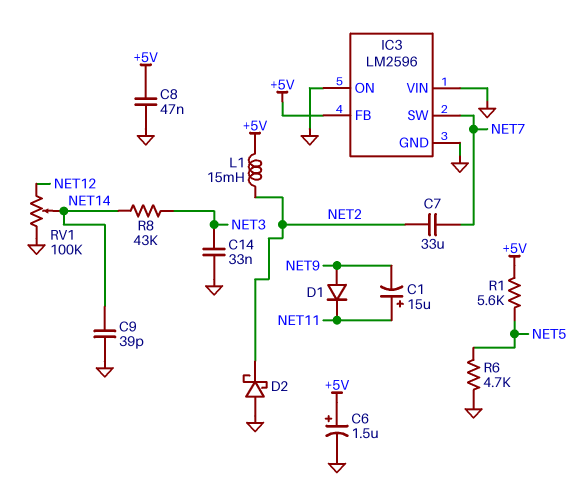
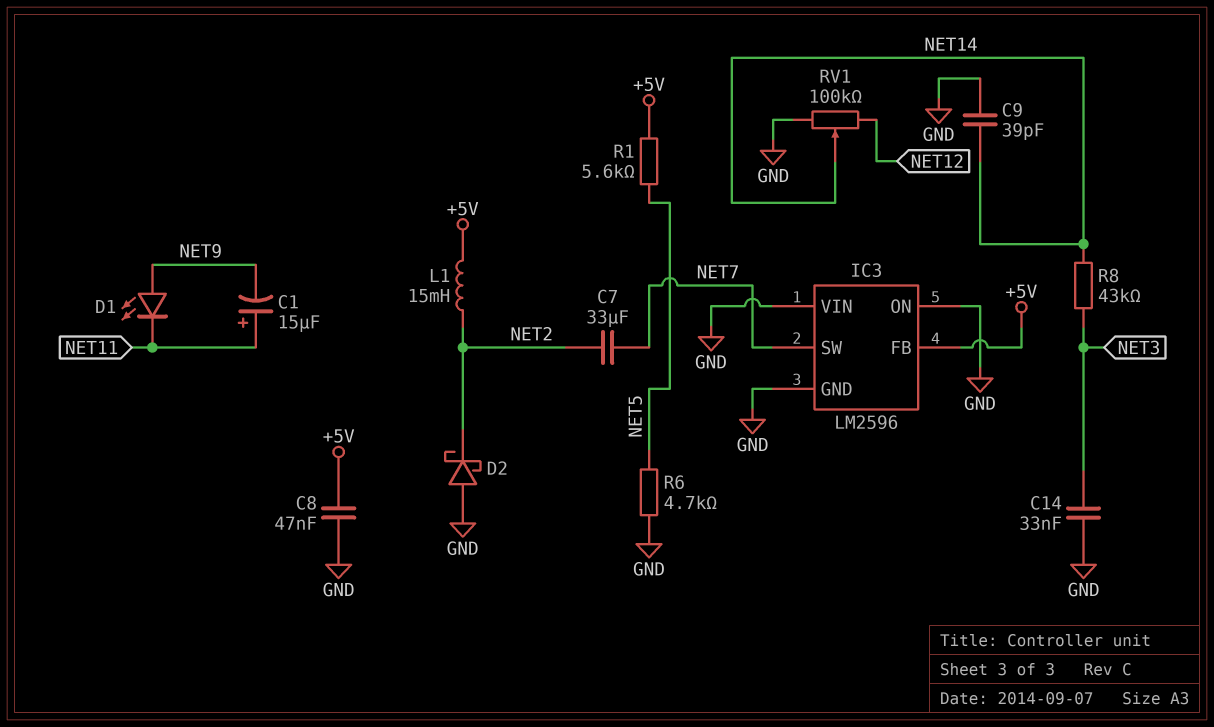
C6: 1.5uF (plus +5V, minus GND) -> none
D1: diode (A NET9, K NET11) -> LED (A NET9, K NET11)

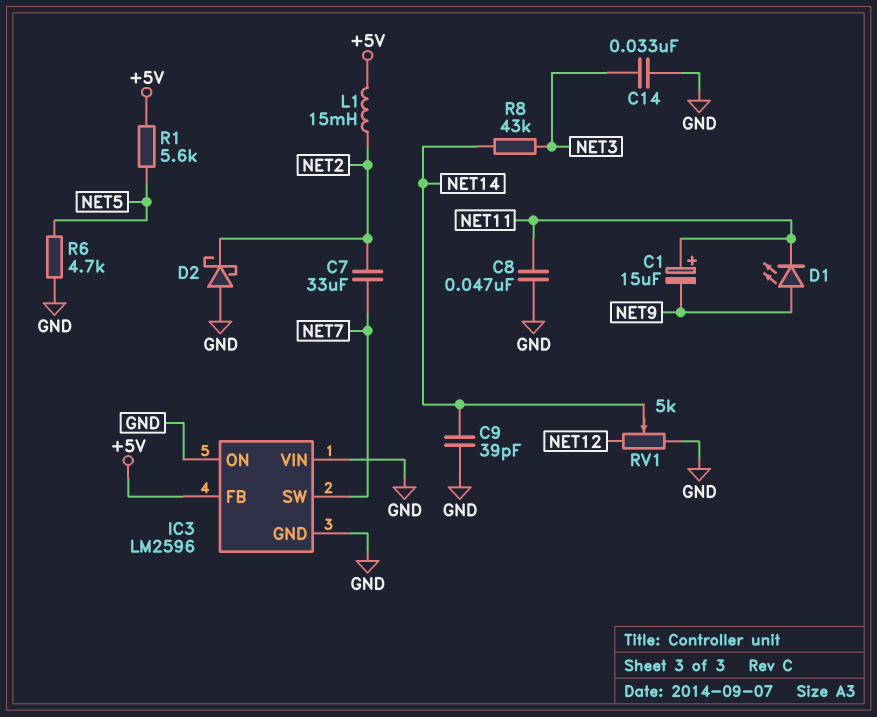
C8: 47nF (+5V, GND) -> 47nF (GND, NET11)
RV1: 100k (GND, NET12, wiper NET14) -> 5k (GND, NET12, wiper NET14)

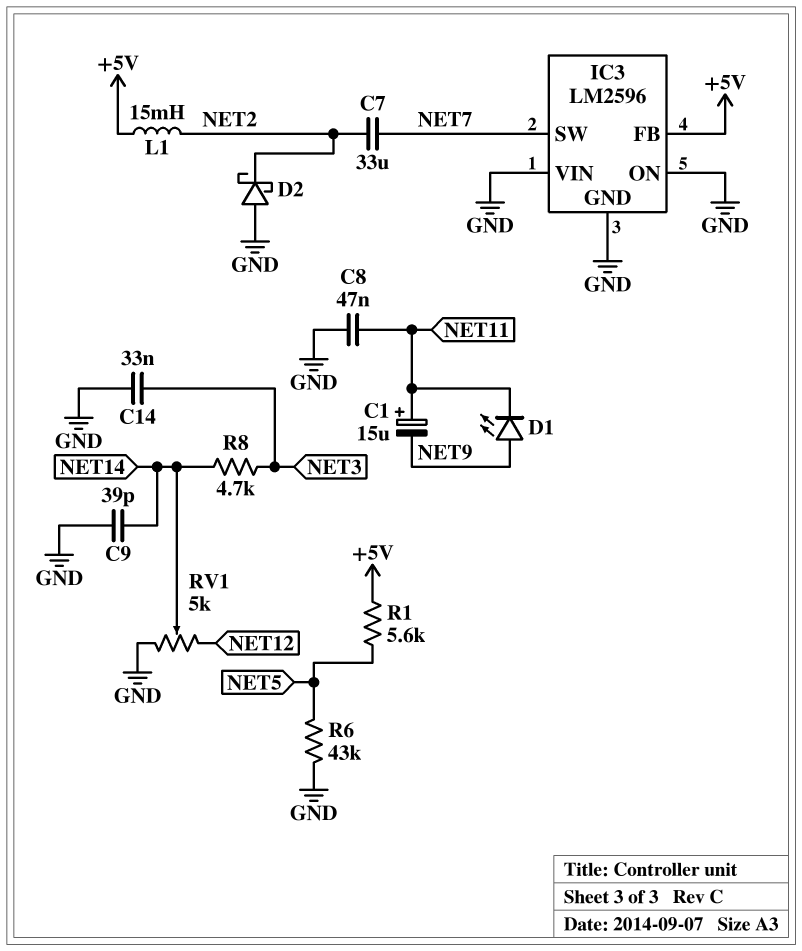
R6: 4.7k (GND, NET5) -> 43k (GND, NET5)
R8: 43k (NET3, NET14) -> 4.7k (NET3, NET14)

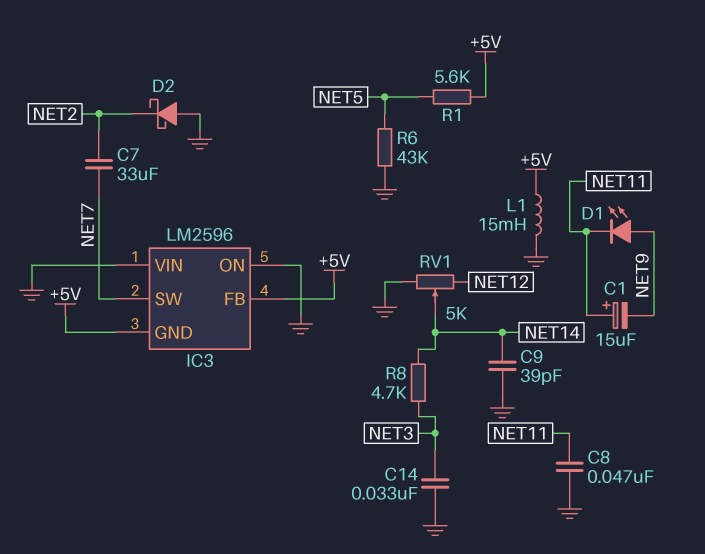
IC3 pin GND: GND -> +5V
L1: 15mH (+5V, NET2) -> 15mH (+5V, GND)

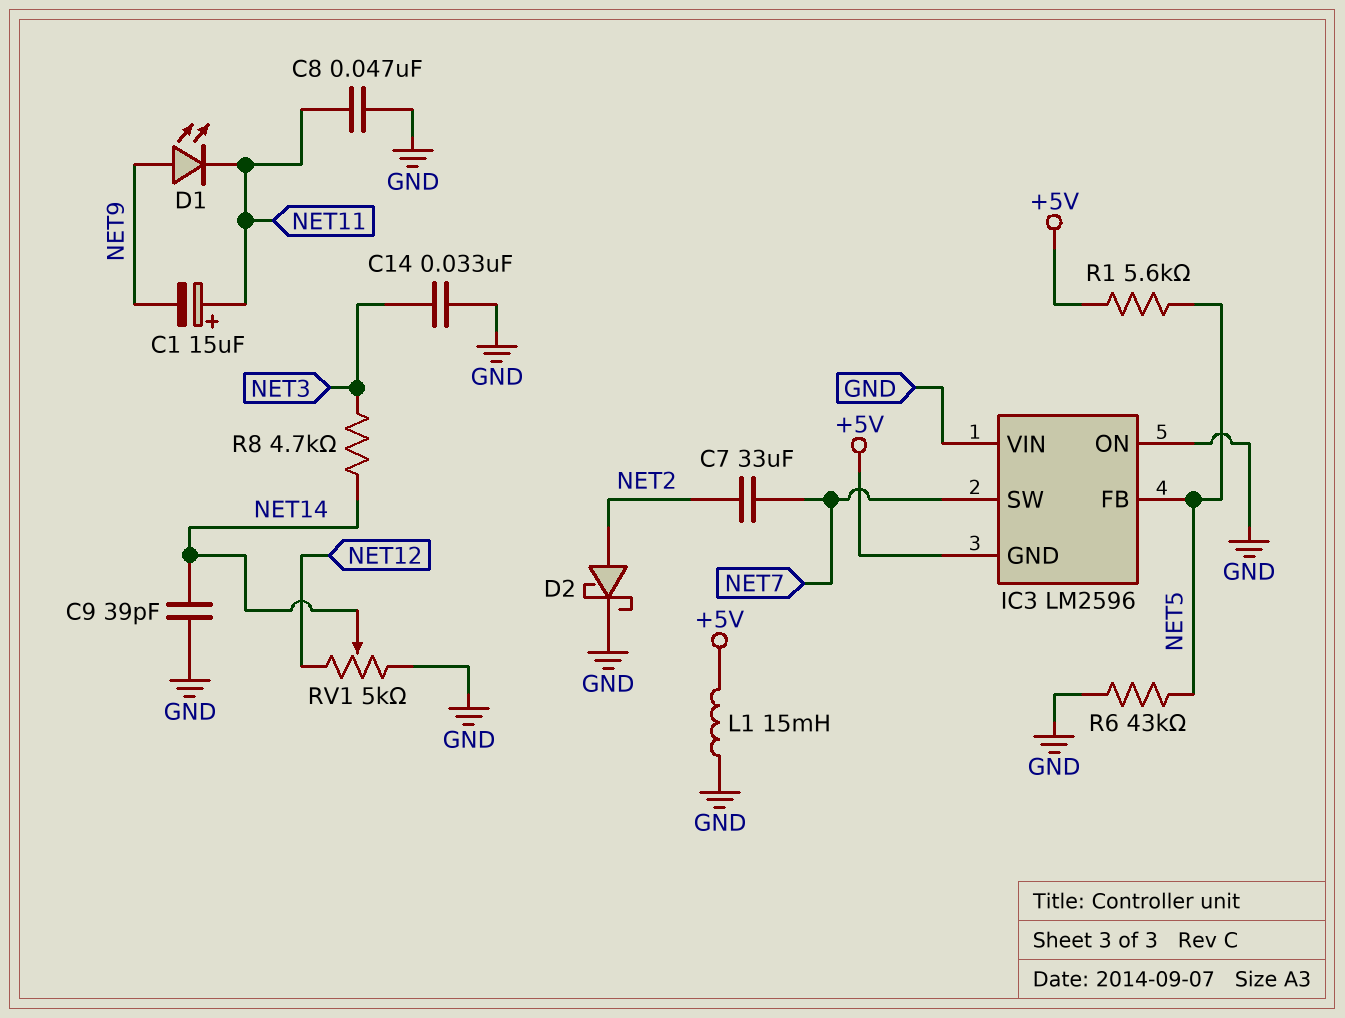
D2: schottky (A GND, K NET2) -> schottky (A NET2, K GND)
IC3 pin FB: +5V -> NET5

